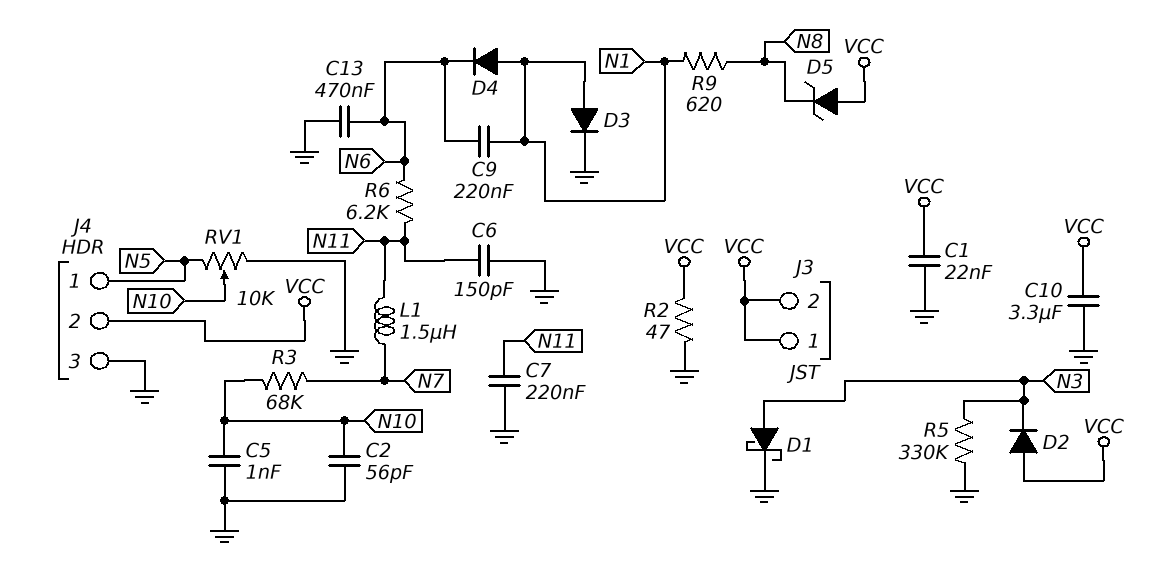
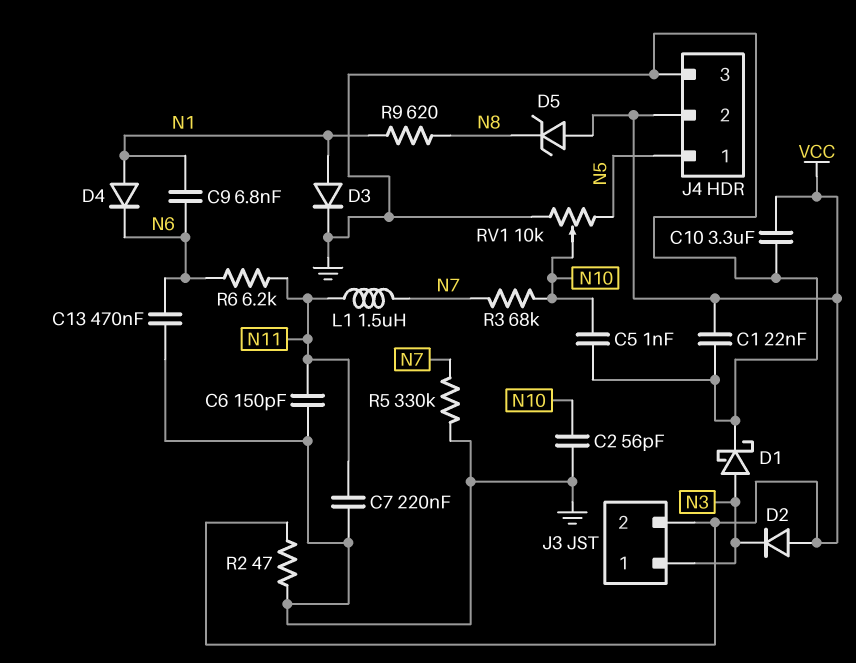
C9: 220nF (N1, N6) -> 6.8nF (N1, N6)
J3 pin 1: VCC -> N3
R5: 330k (GND, N3) -> 330k (GND, N7)

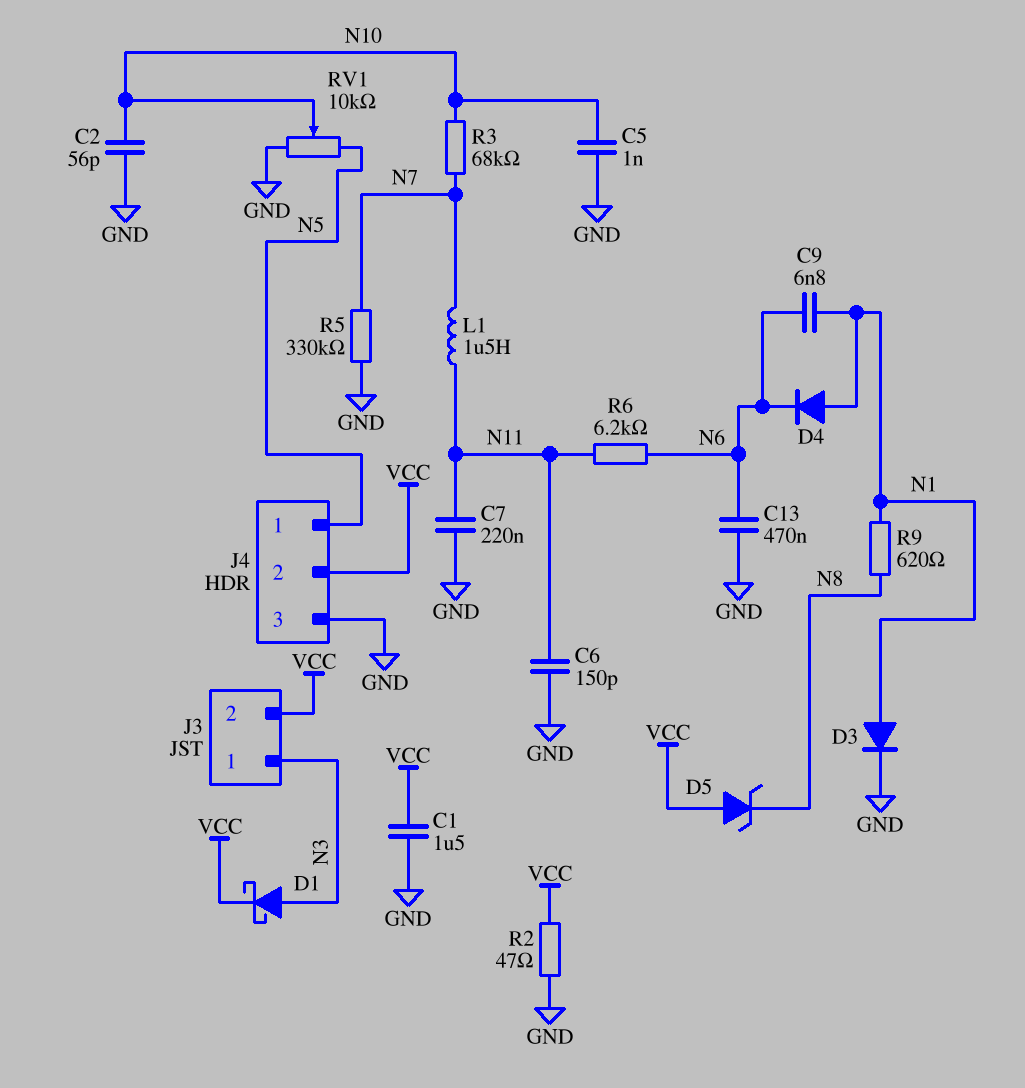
C1: 22nF (GND, VCC) -> 1.5uF (GND, VCC)
C10: 3.3uF (GND, VCC) -> none
D1: schottky (A N3, K GND) -> schottky (A N3, K VCC)
D2: diode (A VCC, K N3) -> none

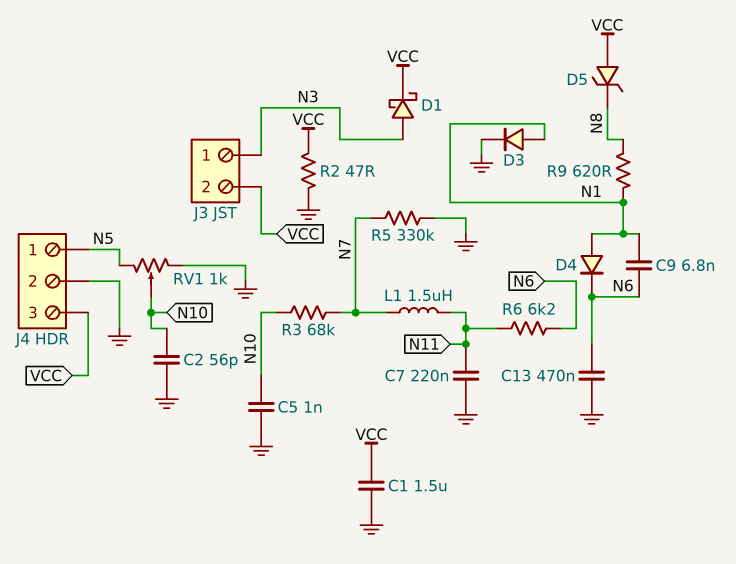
C6: 150pF (GND, N11) -> none
J4 pin 2: VCC -> GND
J4 pin 3: GND -> VCC
RV1: 10k (GND, N5, wiper N10) -> 1k (GND, N5, wiper N10)

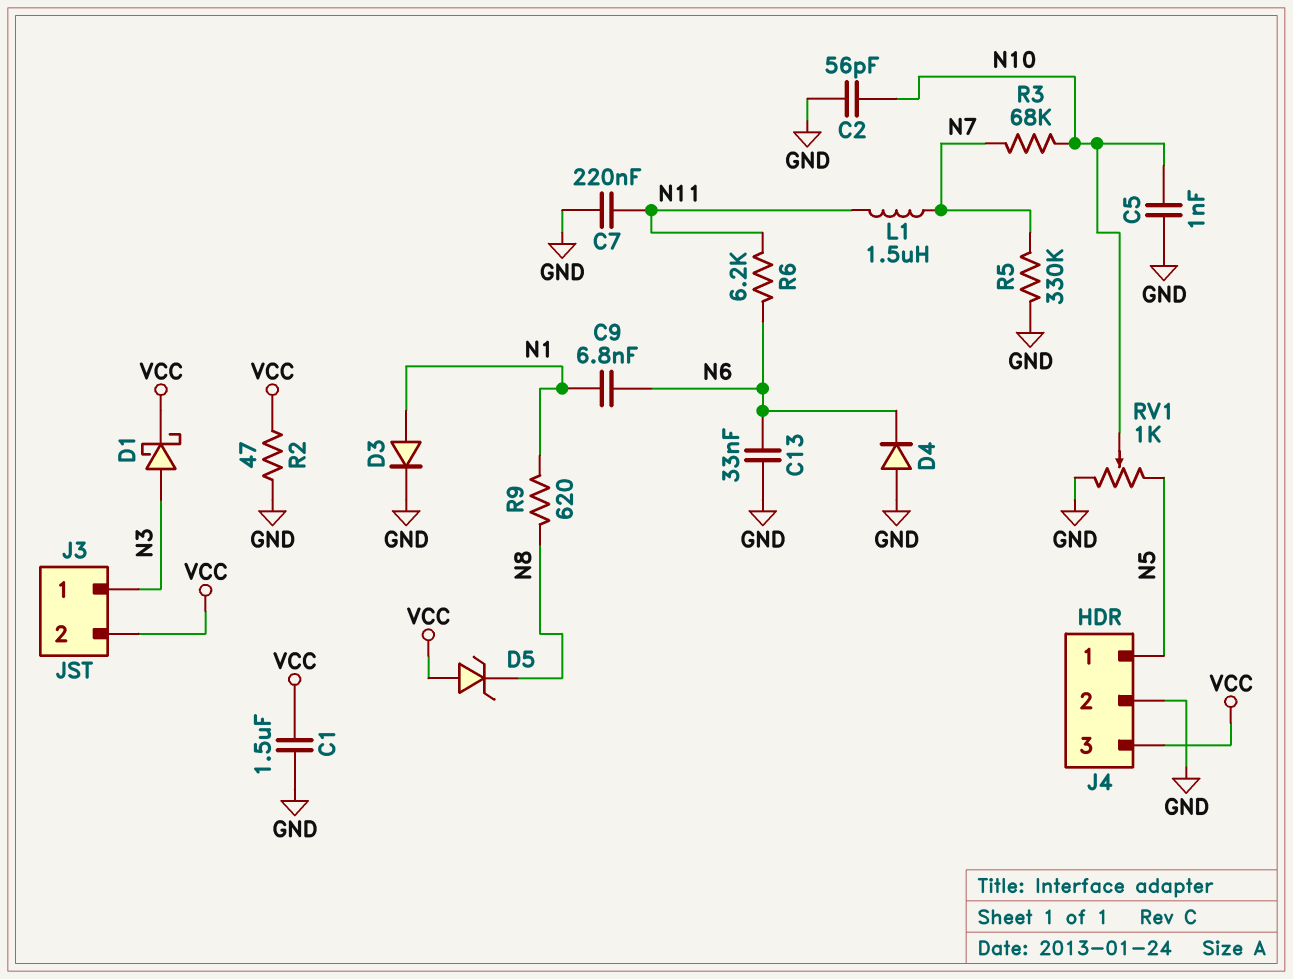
C13: 470nF (GND, N6) -> 33nF (GND, N6)
D4: diode (A N1, K N6) -> diode (A GND, K N6)

